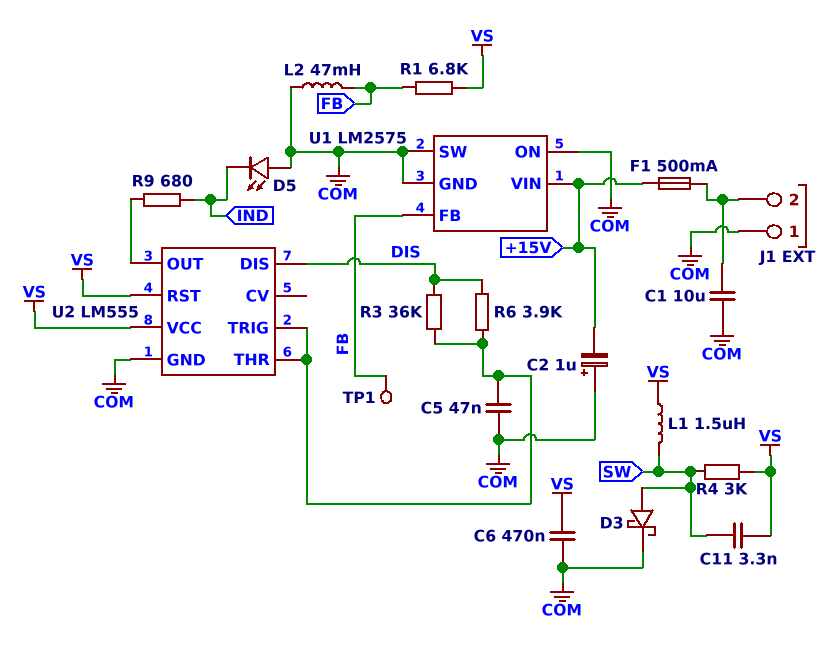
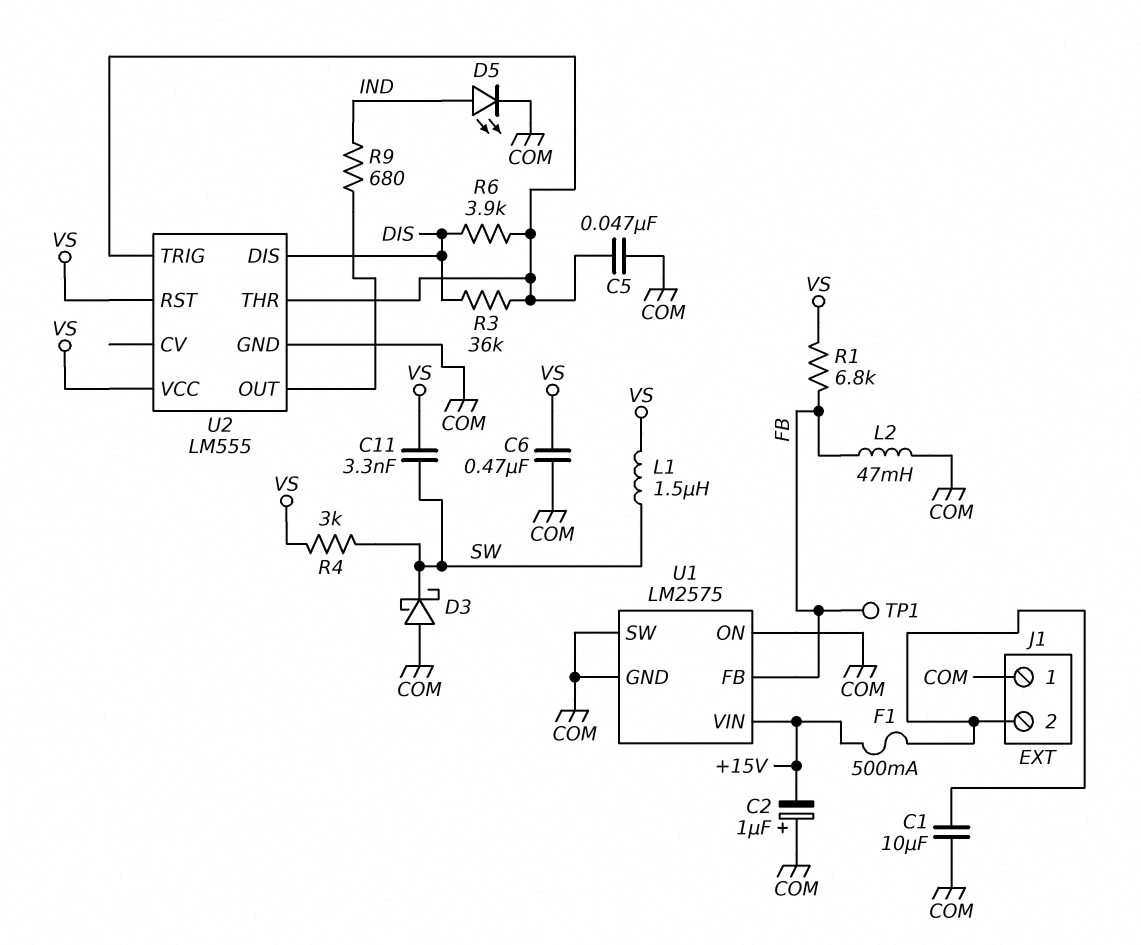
D3: schottky (A SW, K COM) -> schottky (A COM, K SW)
D5: LED (A COM, K IND) -> LED (A IND, K COM)

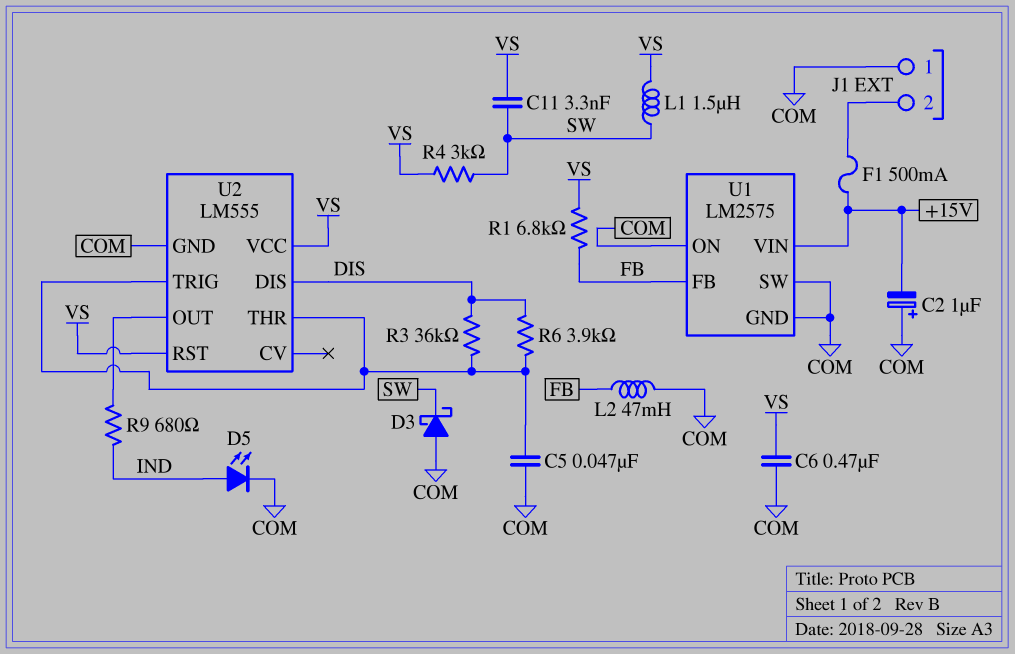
C1: 10uF (COM, J1/2) -> none
TP1: test point (FB) -> none

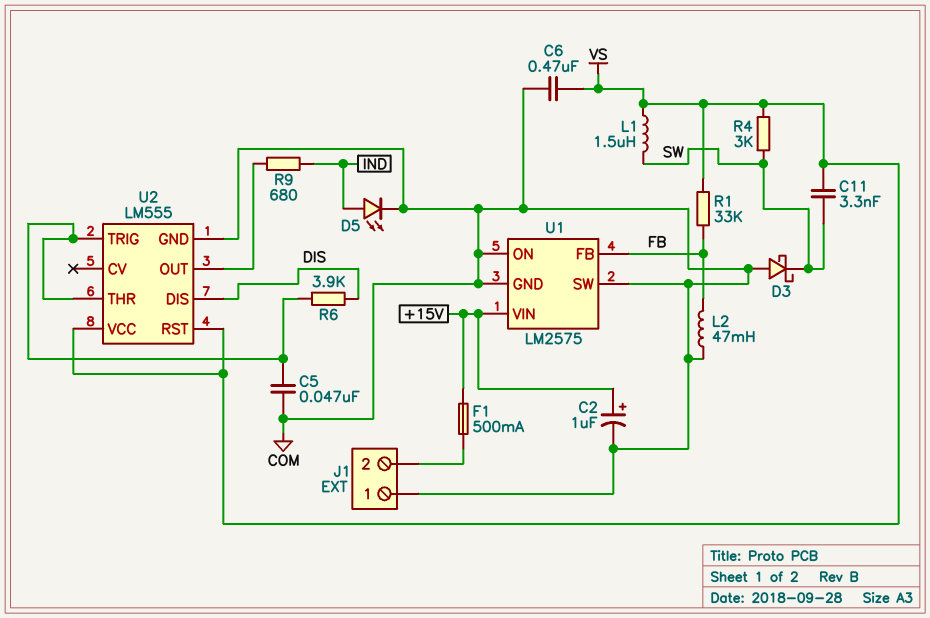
C2: 1uF (plus COM, minus +15V) -> 1uF (plus +15V, minus COM)
R1: 6.8k (FB, VS) -> 33k (FB, VS)
R3: 36k (DIS, U2/THR) -> none

